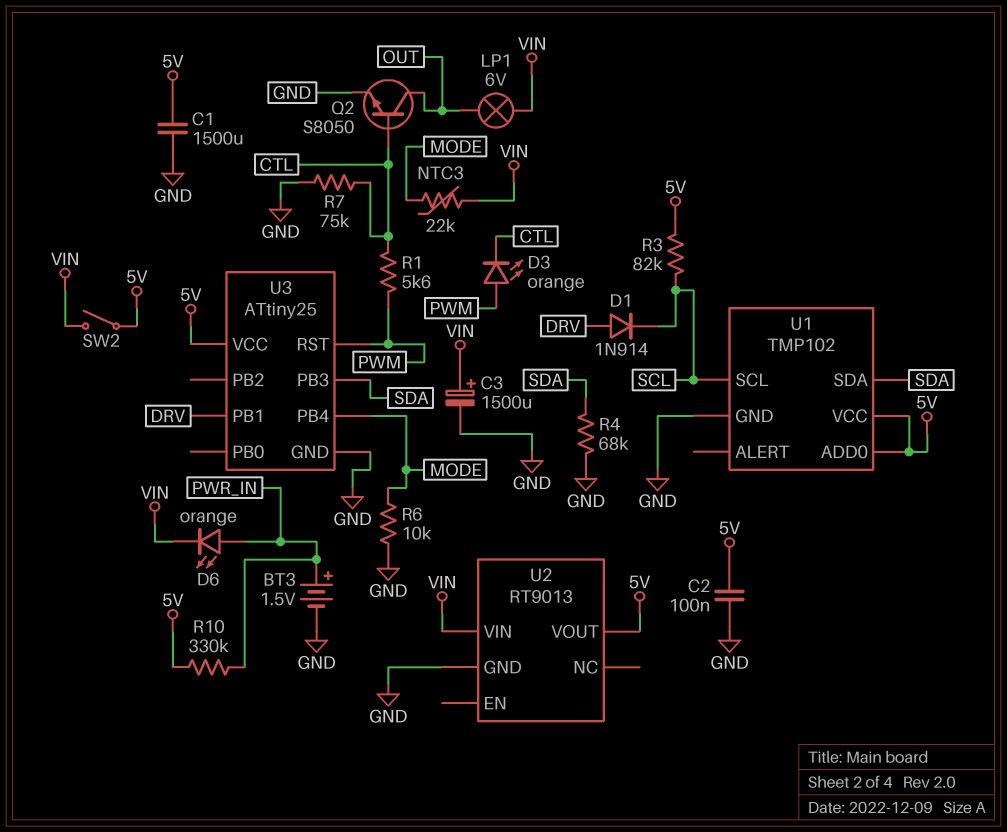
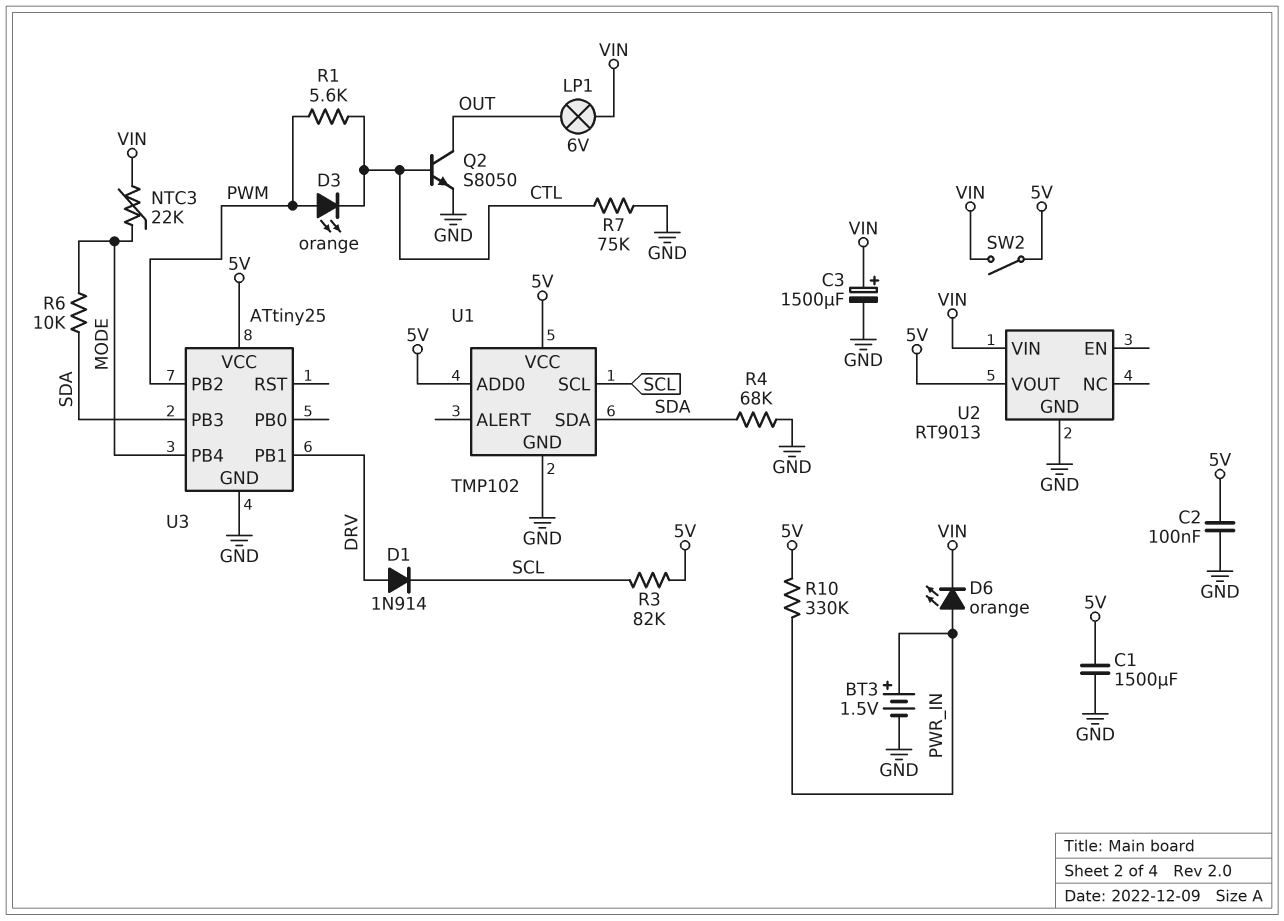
R6: 10k (GND, MODE) -> 10k (MODE, SDA)
U3 pin PB2: none -> PWM
U3 pin RST: PWM -> none

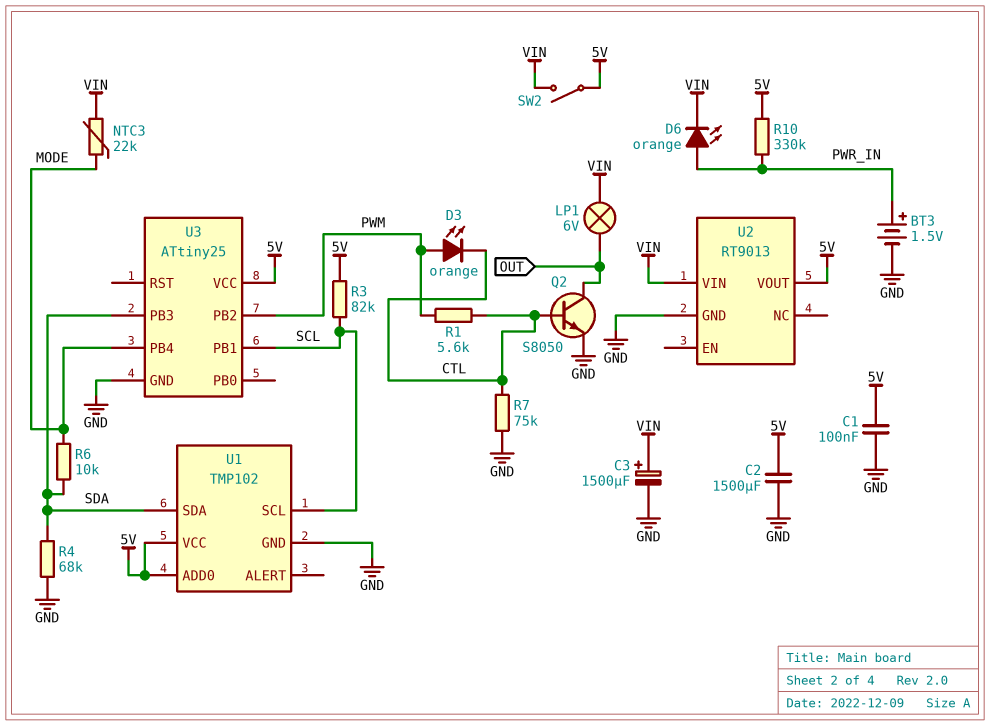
C1: 1500uF (5V, GND) -> 100nF (5V, GND)
C2: 100nF (5V, GND) -> 1500uF (5V, GND)
D1: diode 1N914 (A DRV, K SCL) -> none
U3 pin PB1: DRV -> SCL

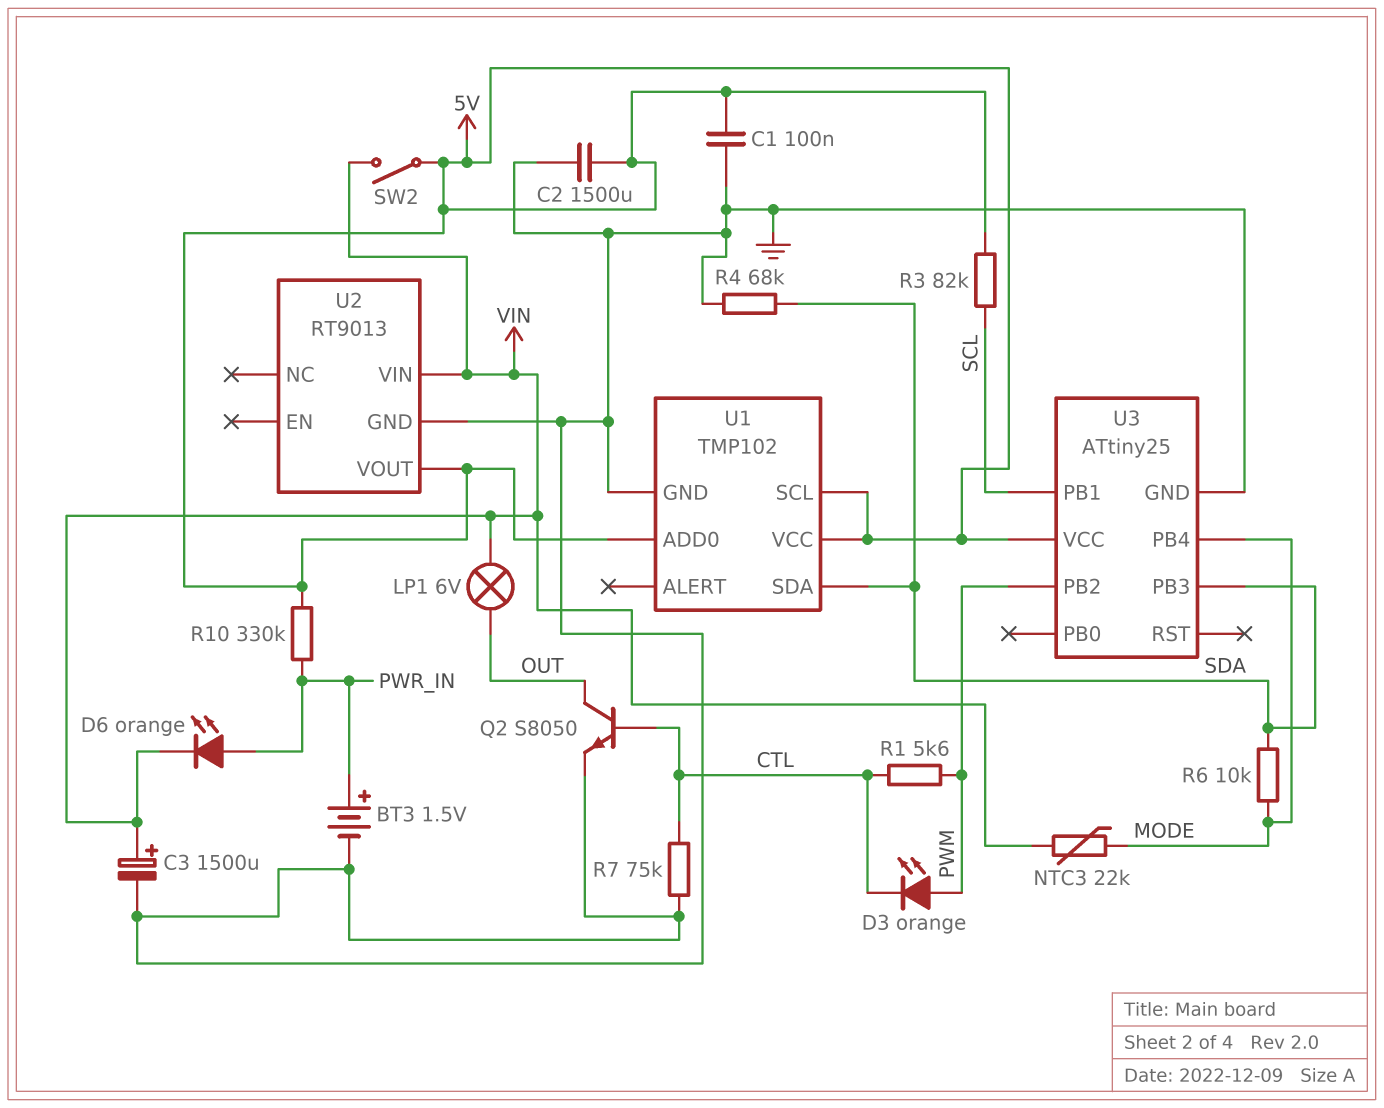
U1 pin SCL: SCL -> 5V

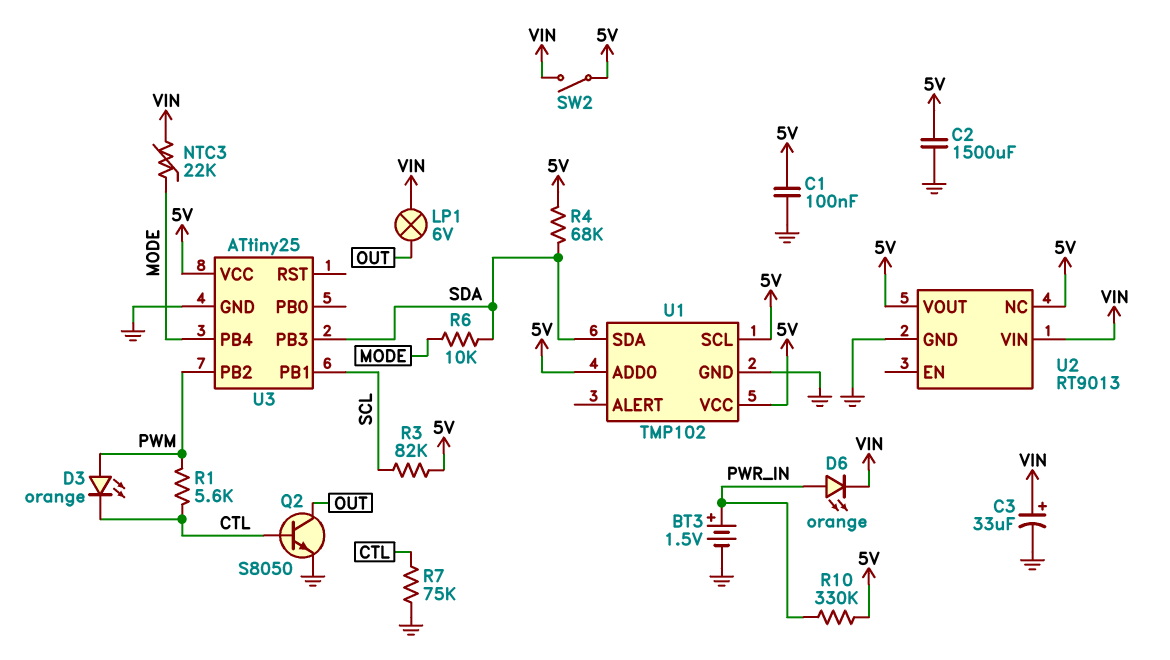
C3: 1500uF (plus VIN, minus GND) -> 33uF (plus VIN, minus GND)
R4: 68k (GND, SDA) -> 68k (5V, SDA)
U2 pin NC: none -> 5V

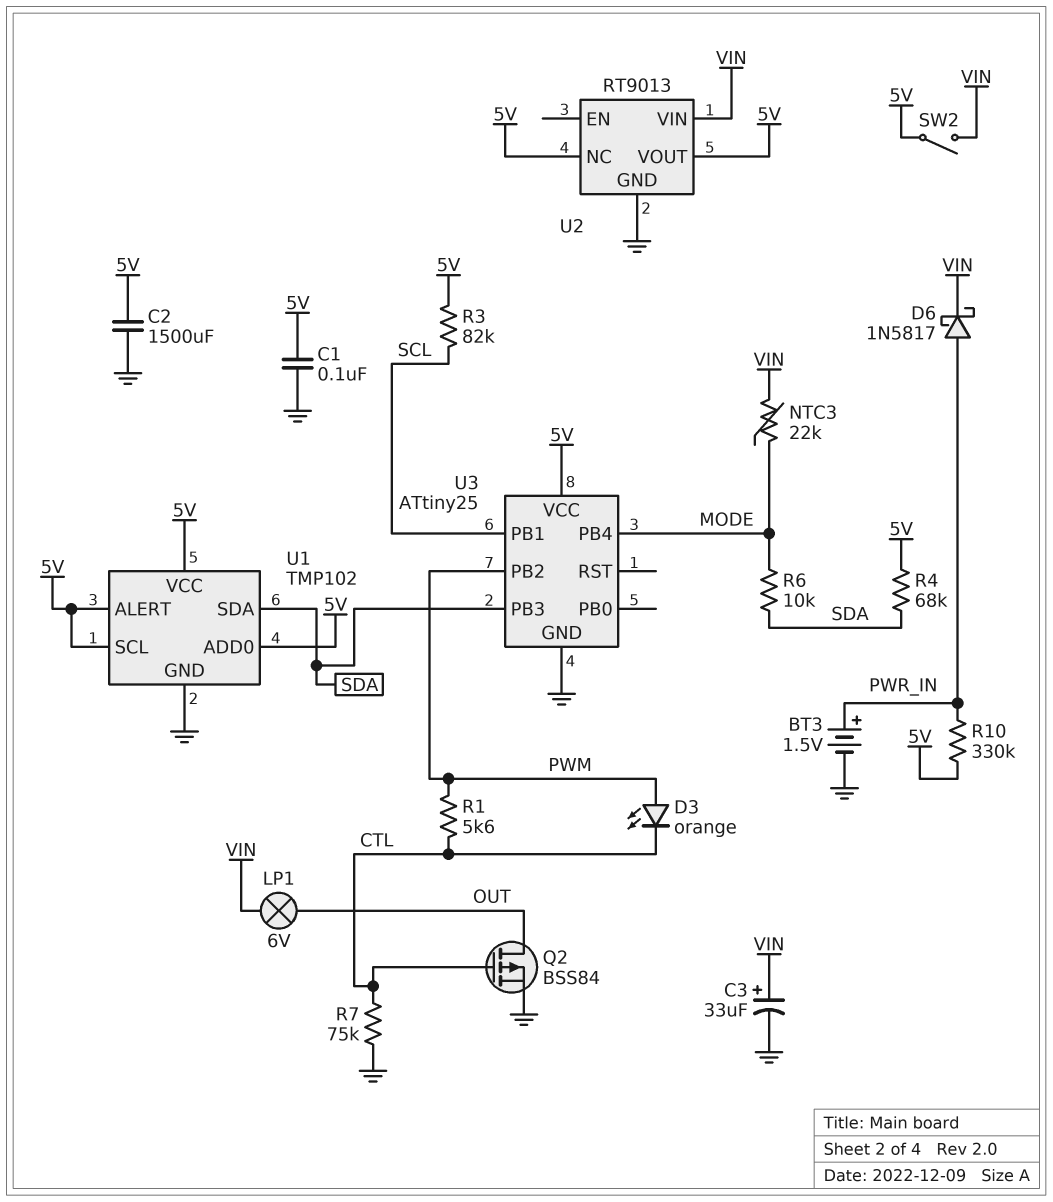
D6: LED orange (A PWR_IN, K VIN) -> schottky 1N5817 (A PWR_IN, K VIN)
Q2: NPN S8050 (B CTL, C OUT, E GND) -> PMOS BSS84 (G CTL, D OUT, S GND)
U1 pin ALERT: none -> 5V

